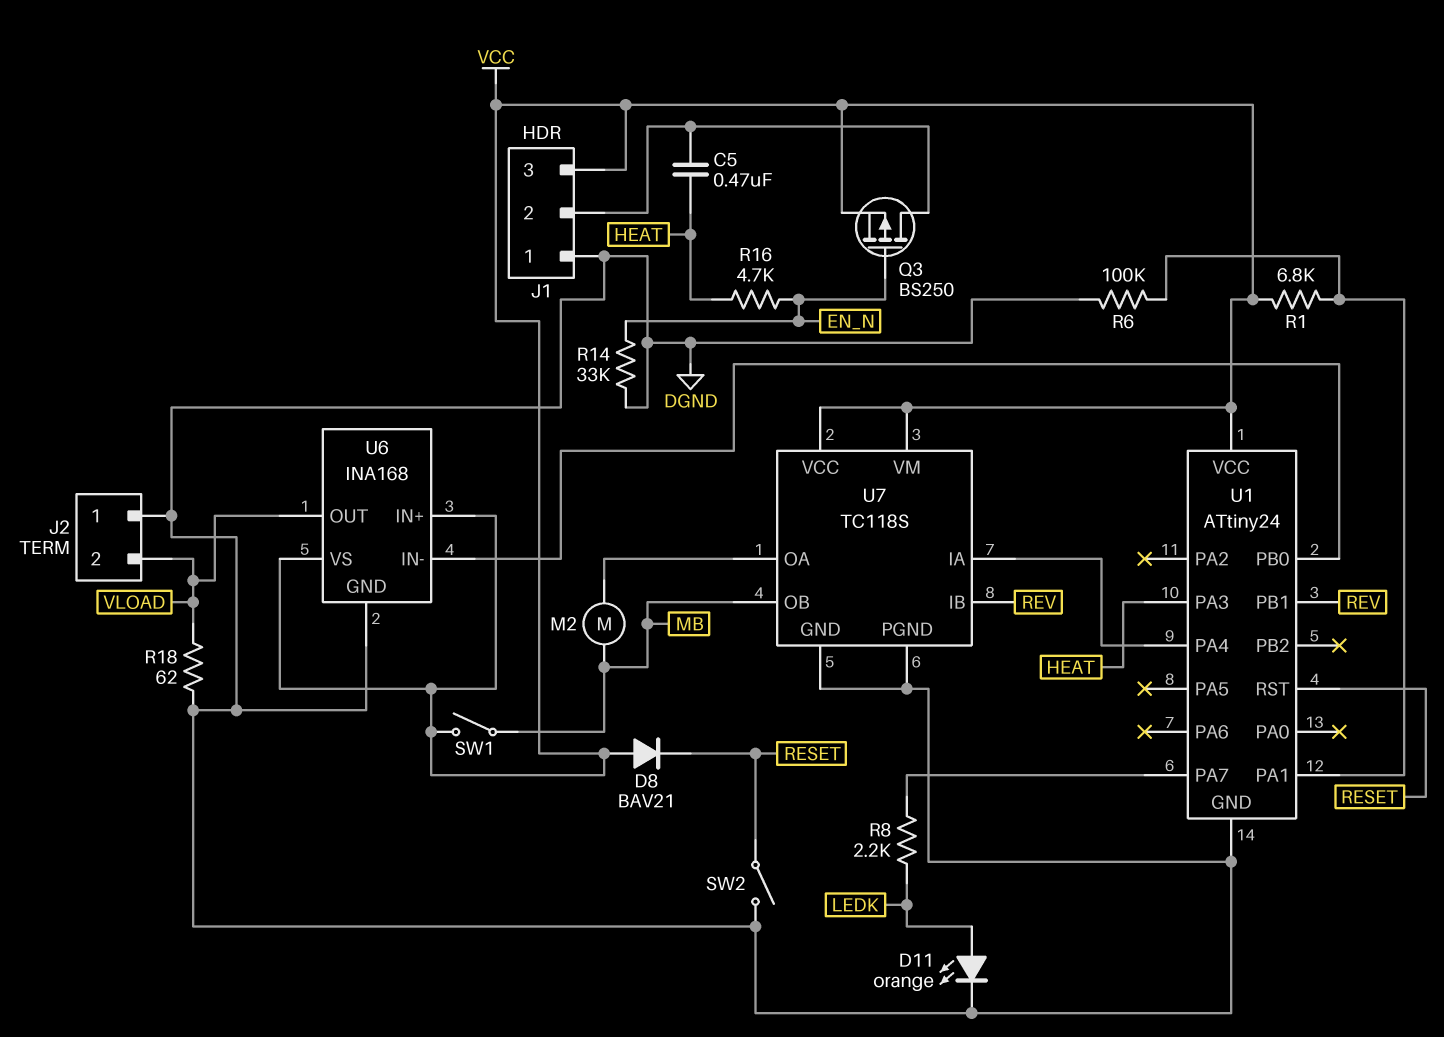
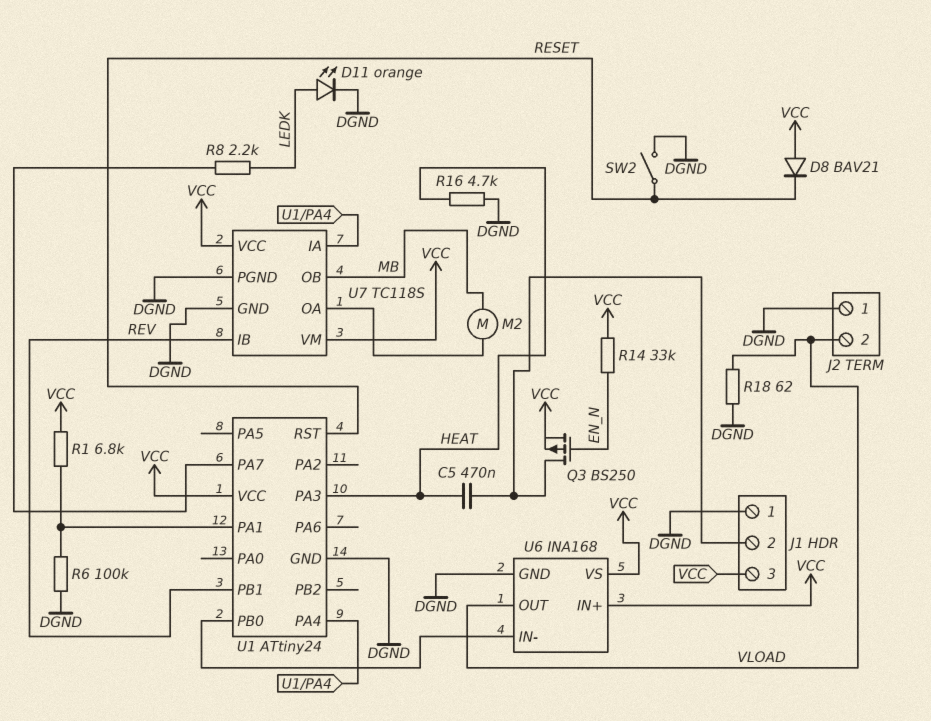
R14: 33k (DGND, EN_N) -> 33k (EN_N, VCC)
R16: 4.7k (EN_N, HEAT) -> 4.7k (DGND, HEAT)
SW1: switch (MB, VCC) -> none

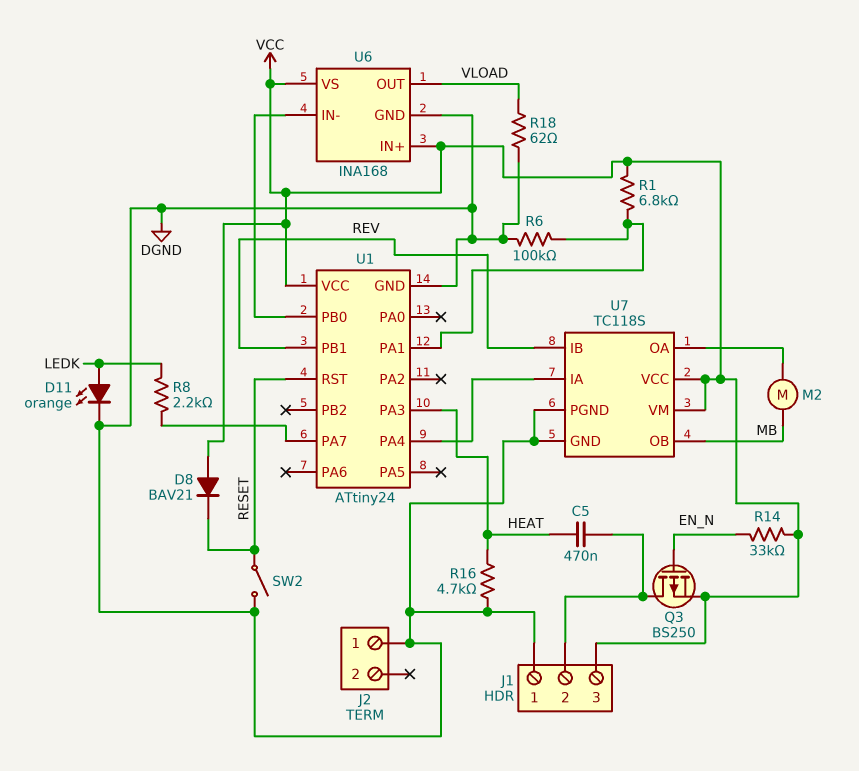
J2 pin 2: VLOAD -> none

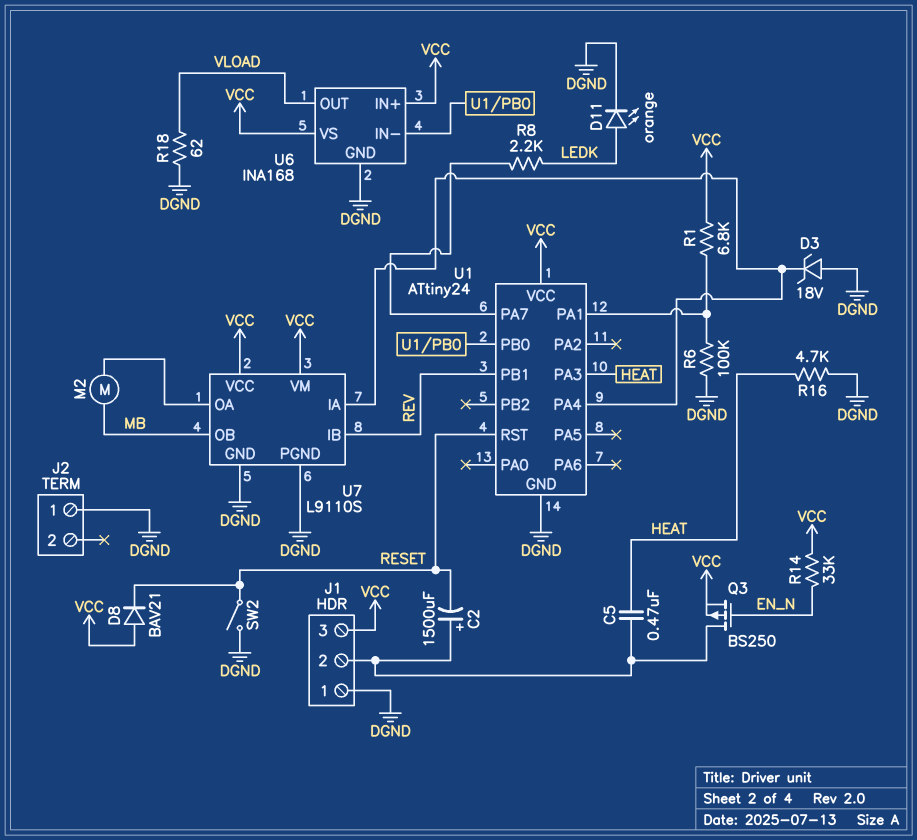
C2: none -> 1500uF (plus J1/2, minus RESET)
D3: none -> zener 18V (A DGND, K U1/PA4)
U7: TC118S -> L9110S

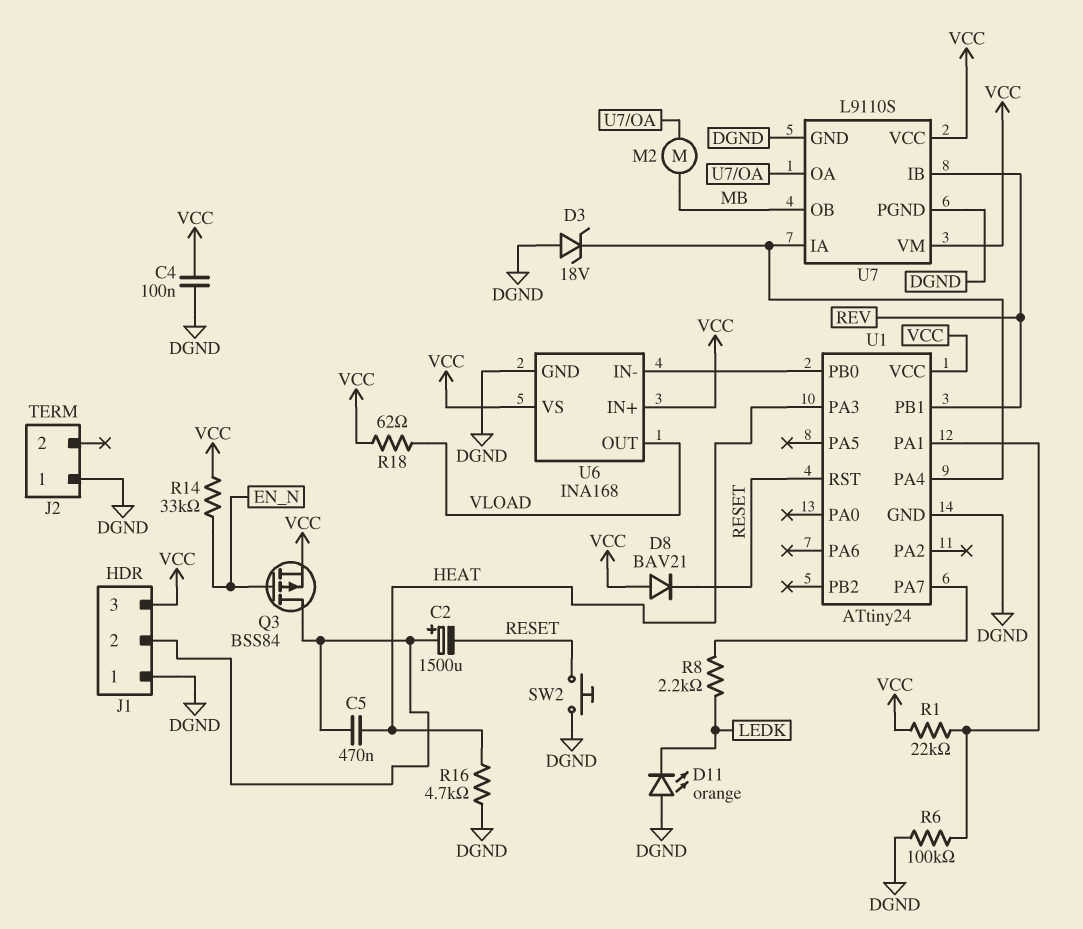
C4: none -> 100nF (DGND, VCC)
D11: LED orange (A LEDK, K DGND) -> LED orange (A DGND, K LEDK)
Q3: PMOS BS250 (G EN_N, D J1/2, S VCC) -> PMOS BSS84 (G EN_N, D J1/2, S VCC)
R1: 6.8k (U1/PA1, VCC) -> 22k (U1/PA1, VCC)
R18: 62 (DGND, VLOAD) -> 62 (VCC, VLOAD)
SW2: switch (DGND, RESET) -> button (DGND, RESET)

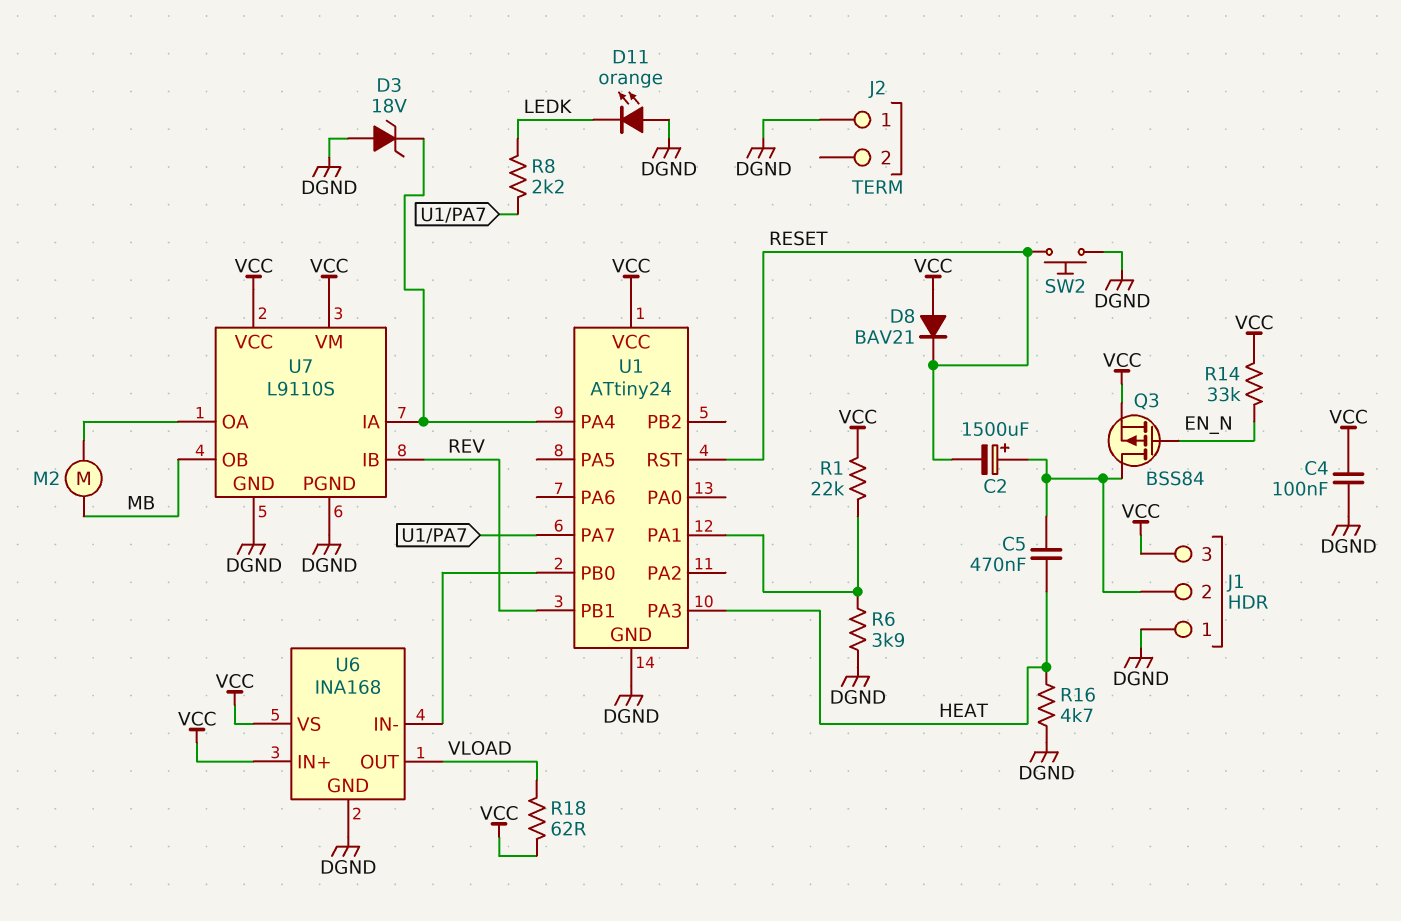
R6: 100k (DGND, U1/PA1) -> 3.9k (DGND, U1/PA1)

